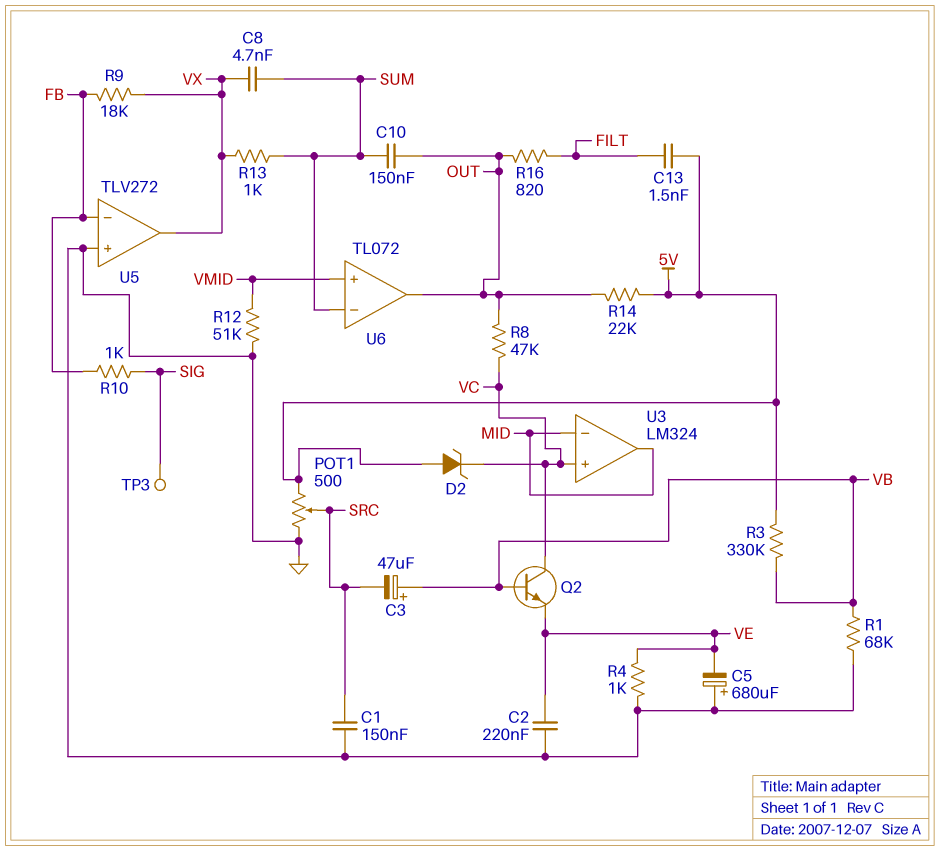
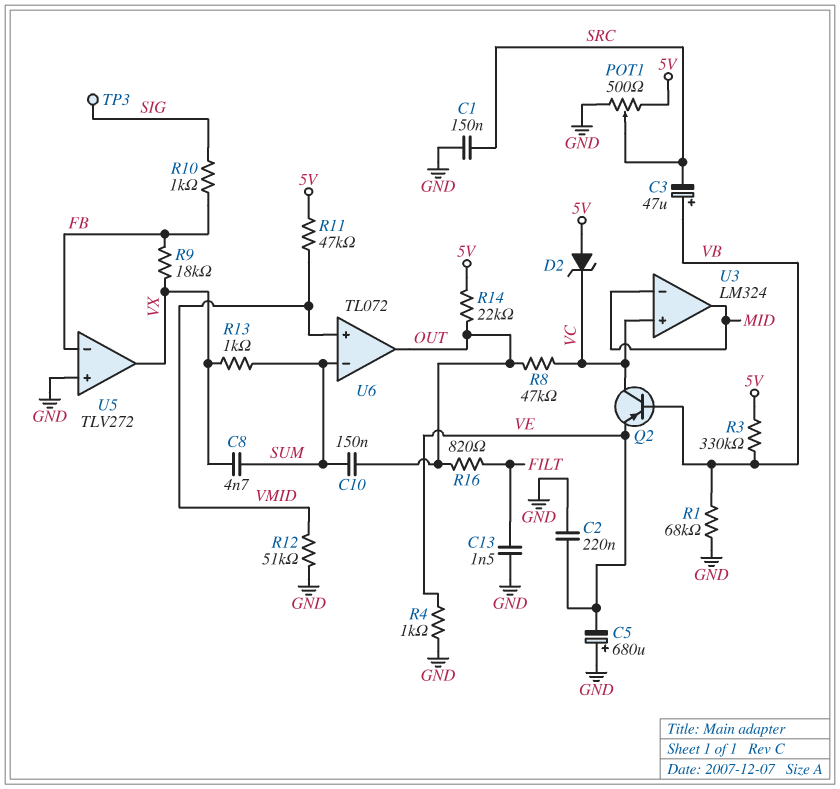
C13: 1.5nF (5V, FILT) -> 1.5nF (FILT, GND)
Q2: NPN (B VB, C VC, E VE) -> PNP (B VB, C VC, E VE)
R11: none -> 47k (5V, VMID)

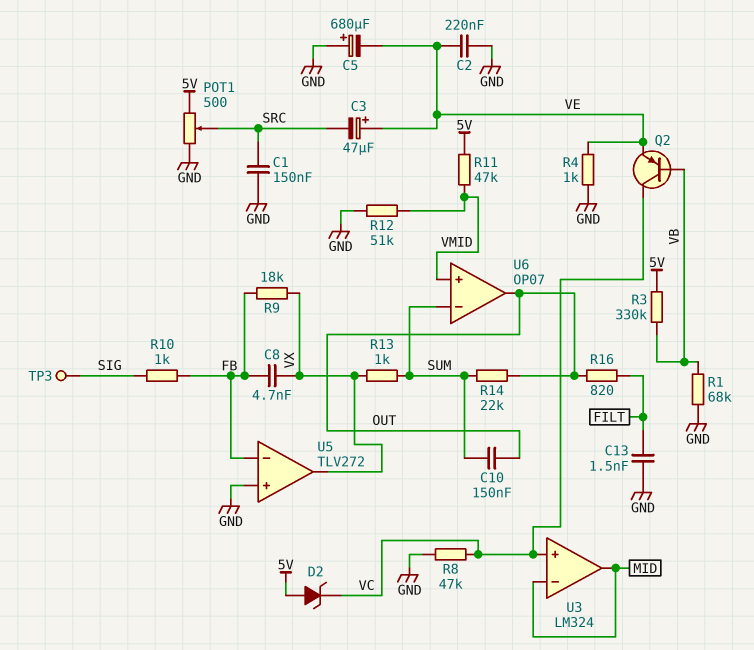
C3: 47uF (plus VB, minus SRC) -> 47uF (plus VE, minus SRC)
C8: 4.7nF (SUM, VX) -> 4.7nF (FB, VX)
R8: 47k (OUT, VC) -> 47k (GND, VC)
R14: 22k (5V, OUT) -> 22k (OUT, SUM)
U6: TL072 -> OP07

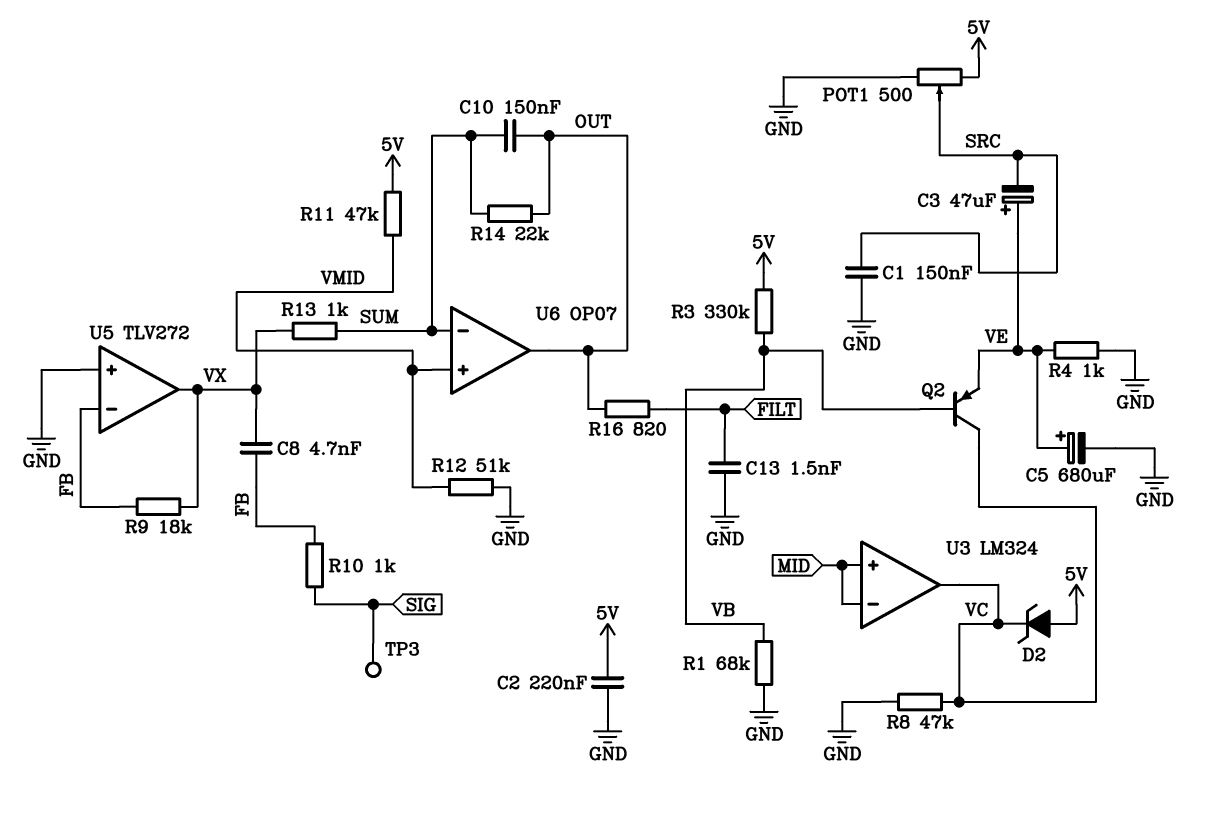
C2: 220nF (GND, VE) -> 220nF (5V, GND)
C5: 680uF (plus GND, minus VE) -> 680uF (plus VE, minus GND)
U3 pin in+: VC -> MID
U3 pin out: MID -> VC

